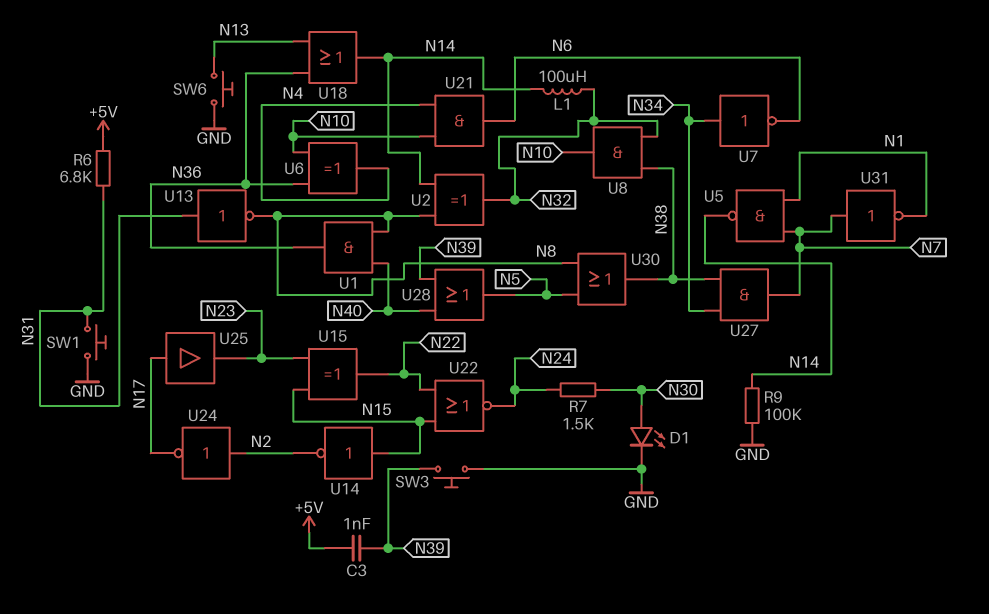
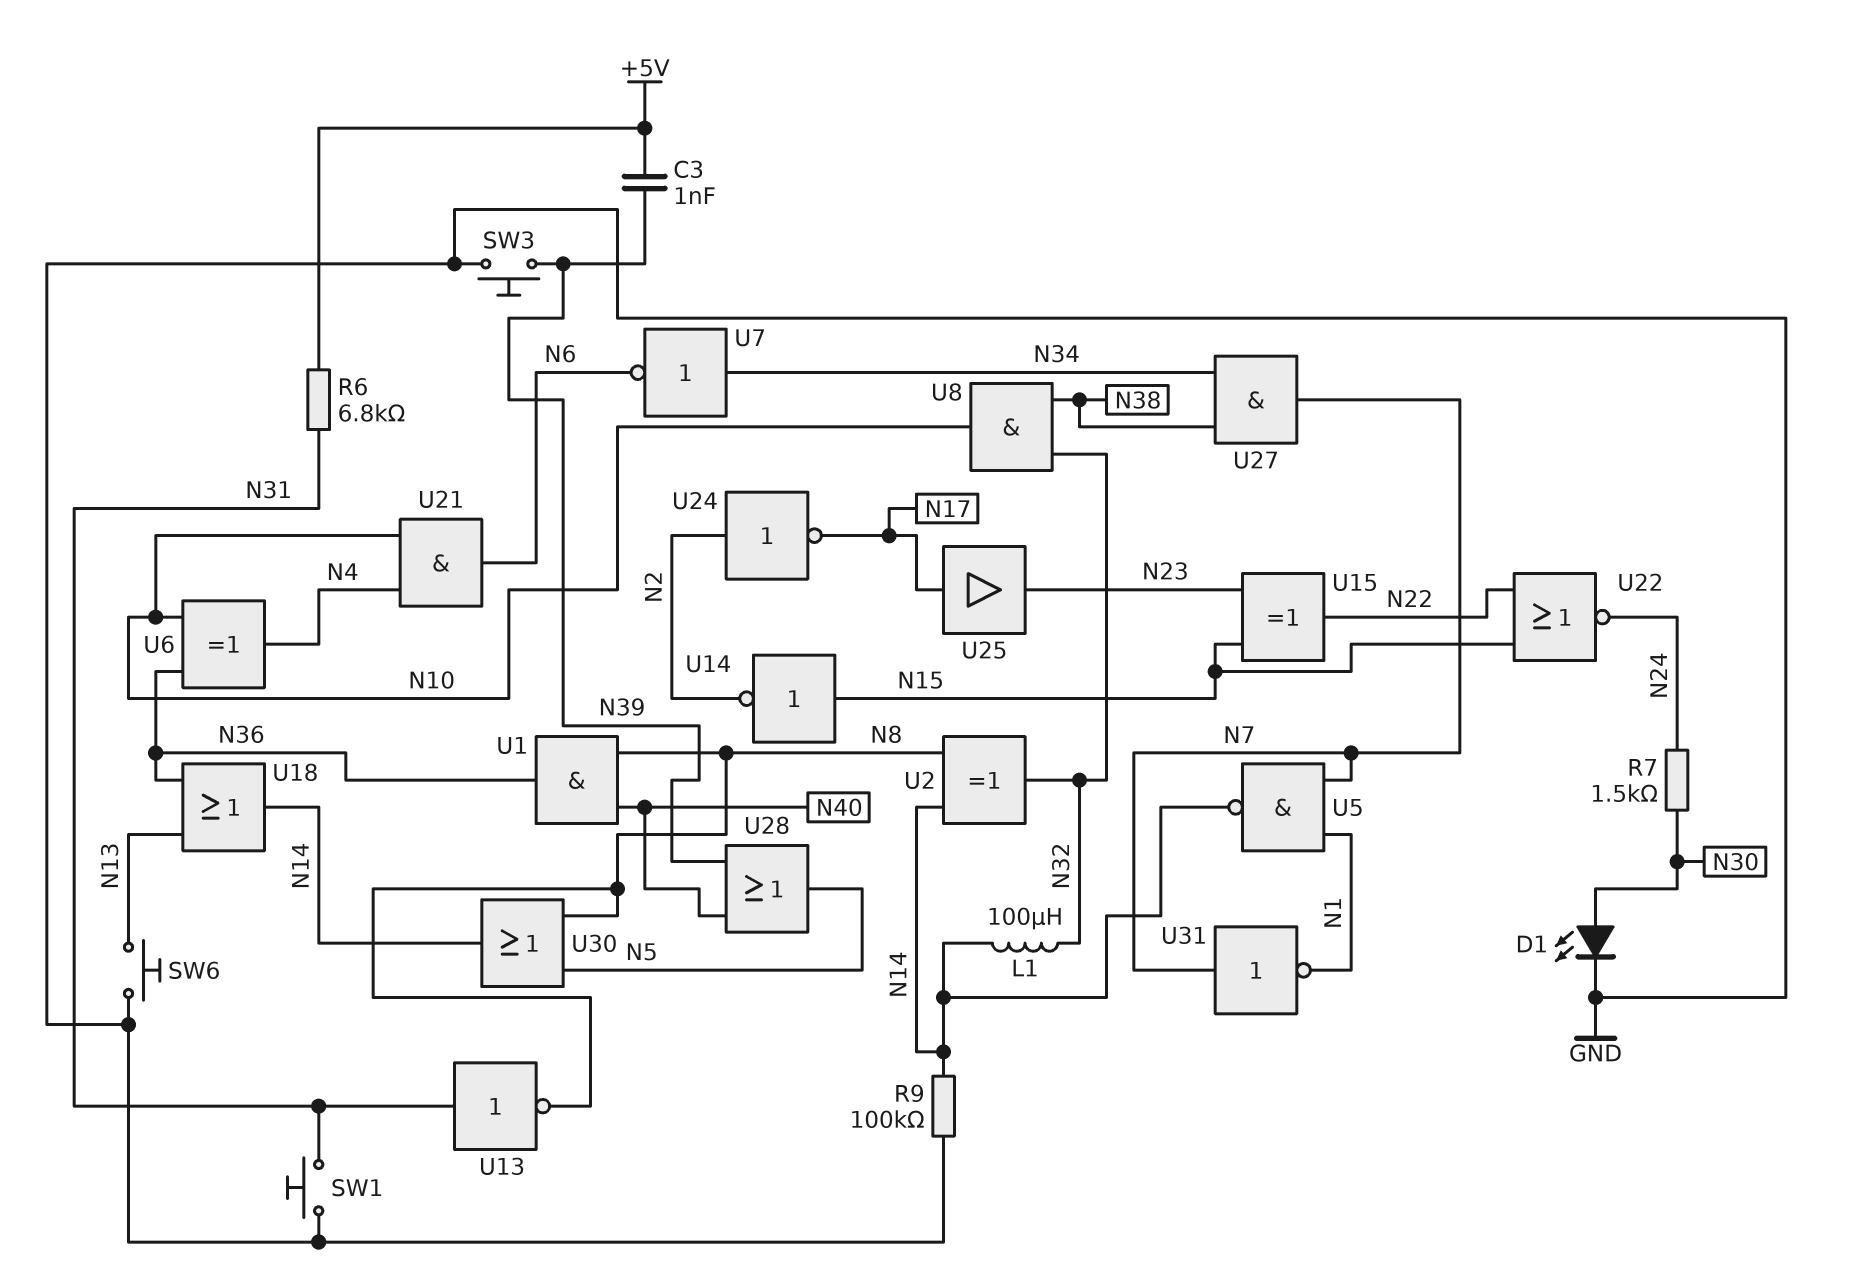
U30: OR (in N5, in N8, out N38) -> OR (in N5, in N8, out N14)

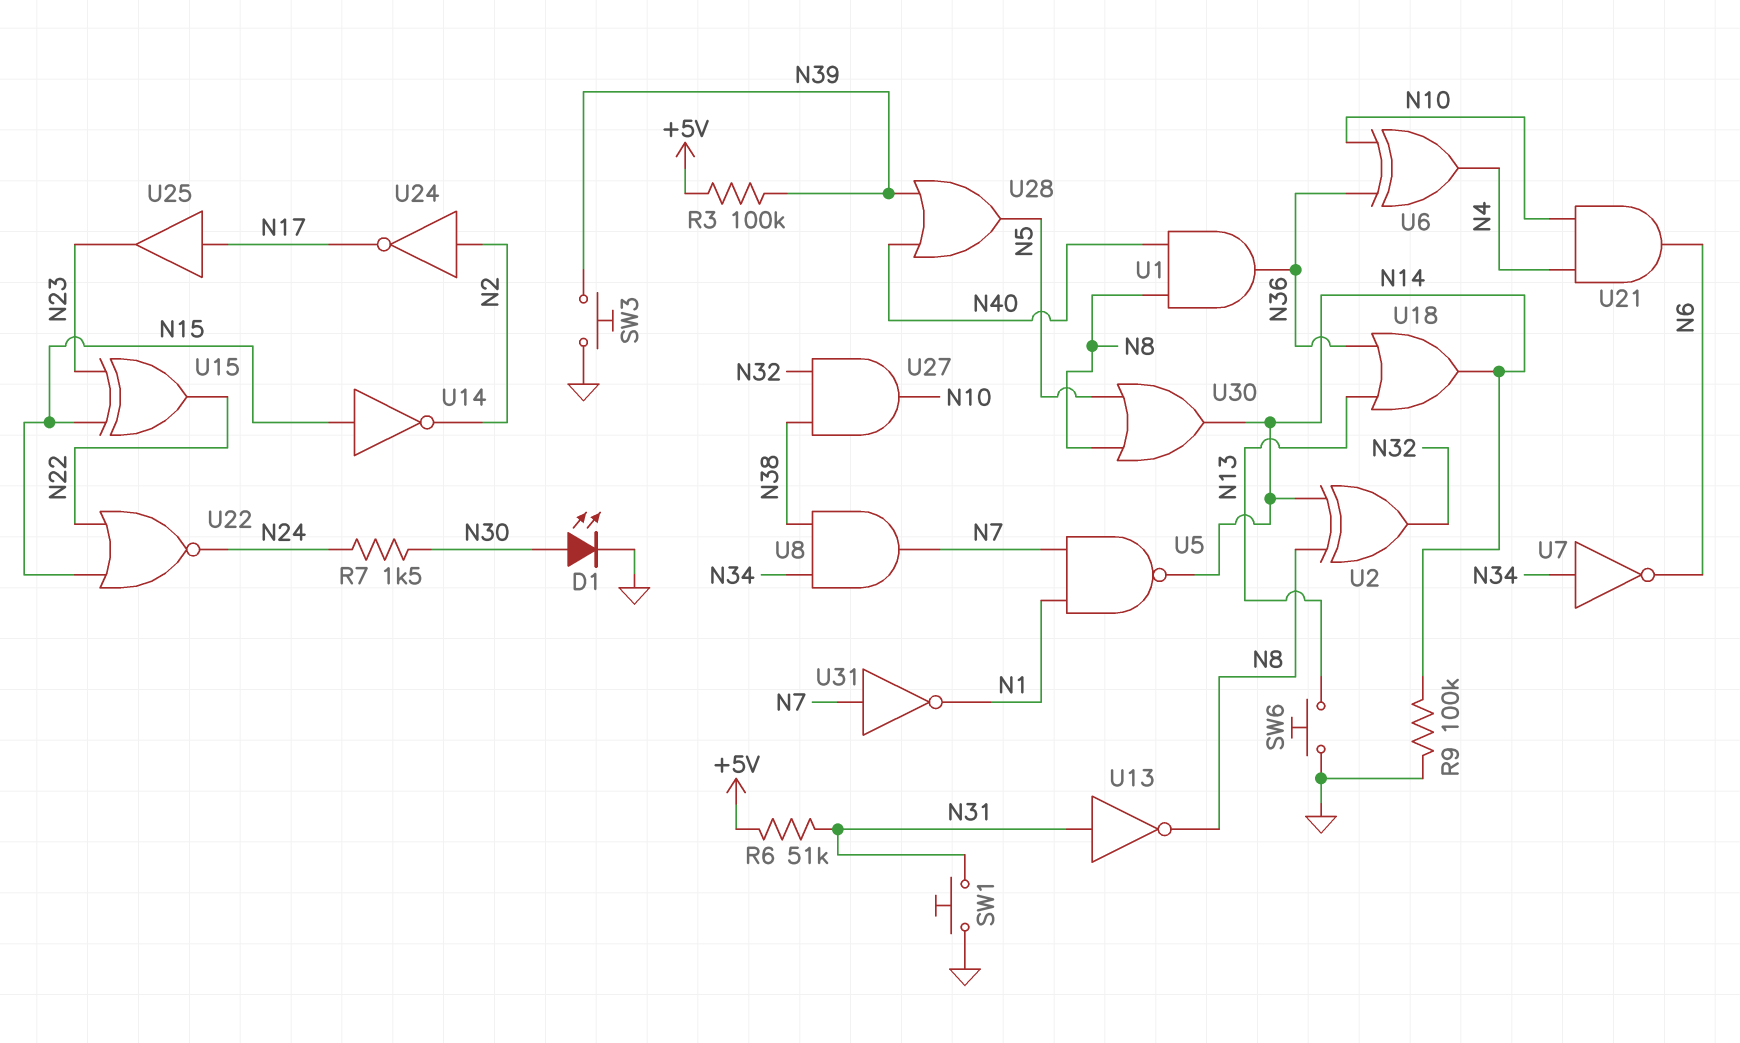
C3: 1nF (+5V, N39) -> none
L1: 100uH (N14, N32) -> none
R3: none -> 100k (+5V, N39)
R6: 6.8k (+5V, N31) -> 51k (+5V, N31)
U8: AND (in N32, in N38, out N10) -> AND (in N34, in N38, out N7)
U27: AND (in N34, in N38, out N7) -> AND (in N32, in N38, out N10)

